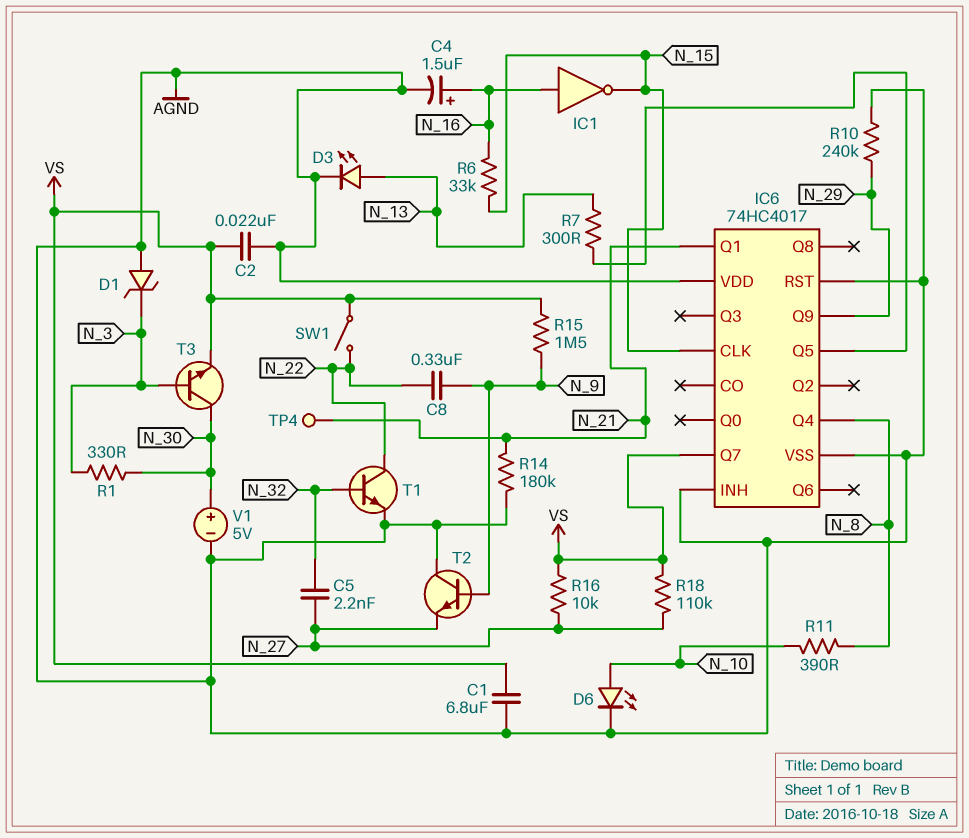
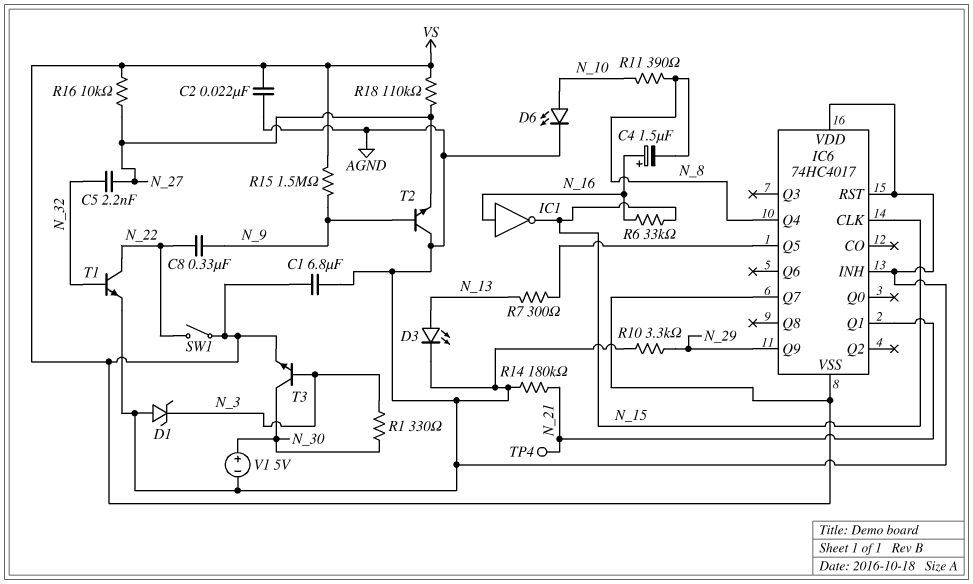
C4: 1.5uF (plus N_16, minus AGND) -> 1.5uF (plus N_16, minus N_8)
IC6 pin VSS: AGND -> VS
R10: 240k (AGND, N_29) -> 3.3k (AGND, N_29)

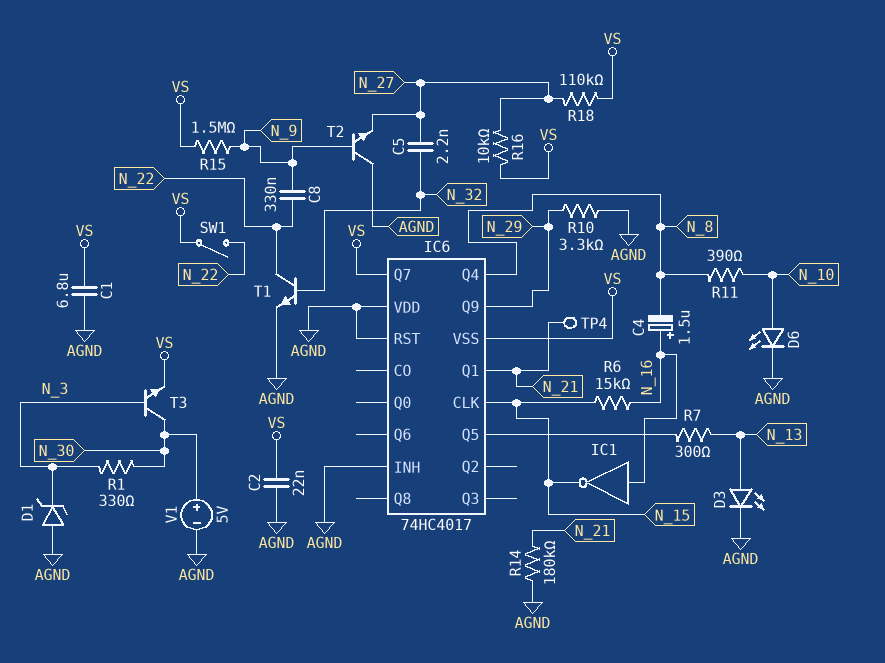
R6: 33k (N_15, N_16) -> 15k (N_15, N_16)

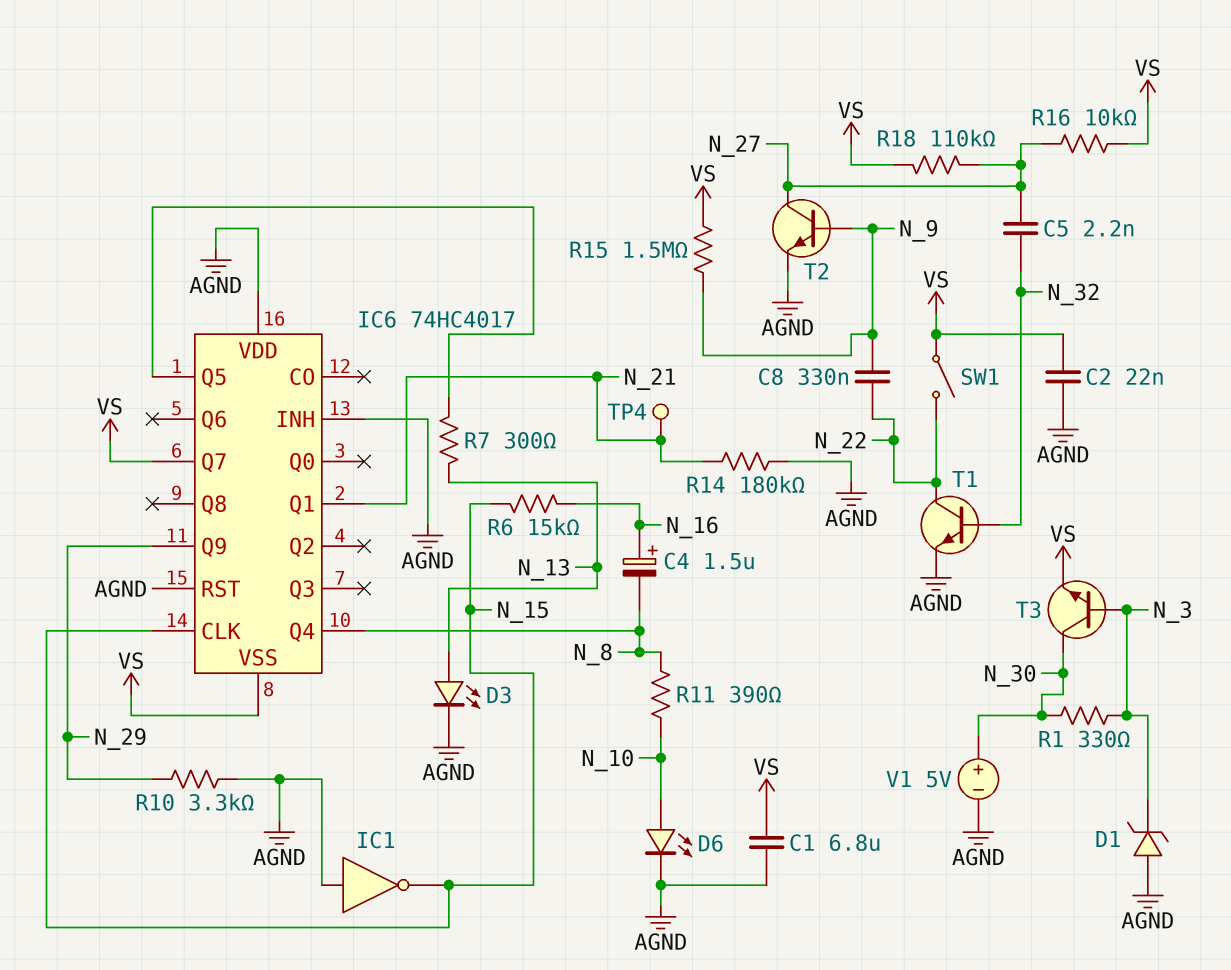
IC1: NOT (in N_16, out N_15) -> NOT (in AGND, out N_15)
T2: NPN (B N_9, C AGND, E N_27) -> NPN (B N_9, C N_27, E AGND)

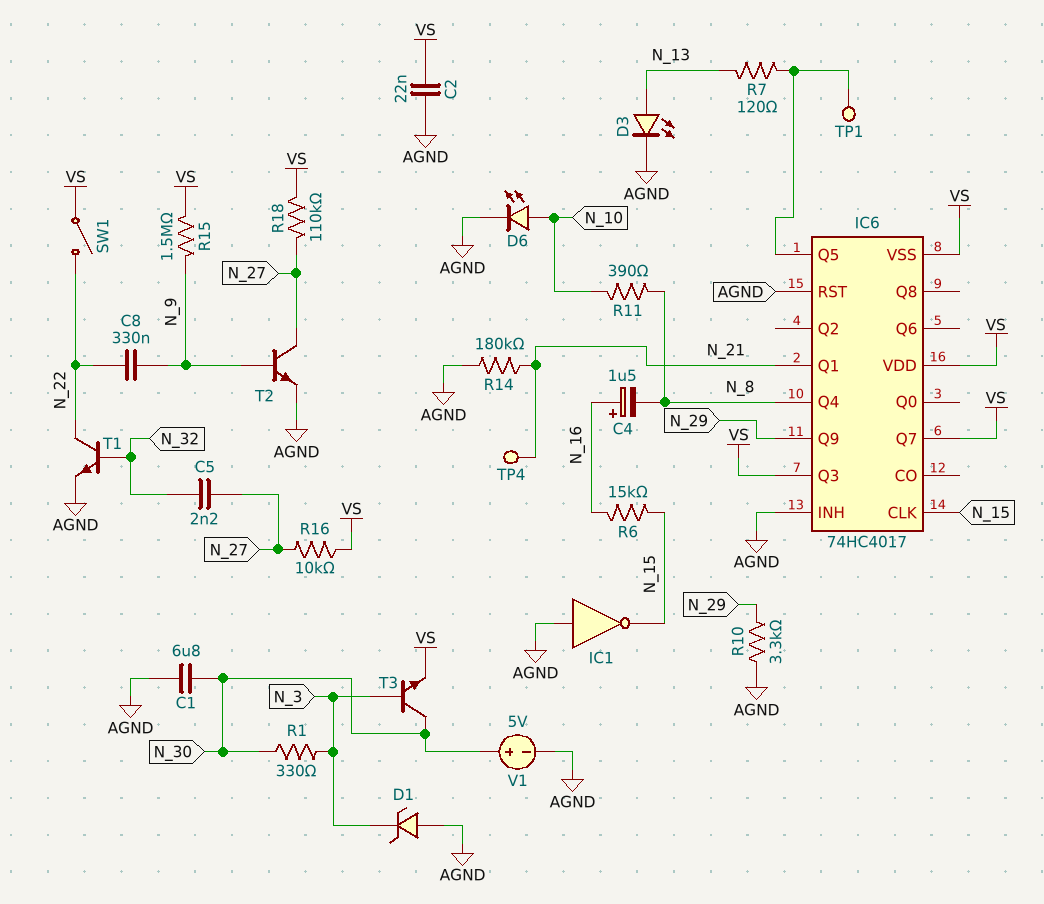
C1: 6.8uF (AGND, VS) -> 6.8uF (AGND, N_30)
IC6 pin Q3: none -> VS
IC6 pin VDD: AGND -> VS
R7: 300 (IC6/Q5, N_13) -> 120 (IC6/Q5, N_13)
TP1: none -> test point (IC6/Q5)

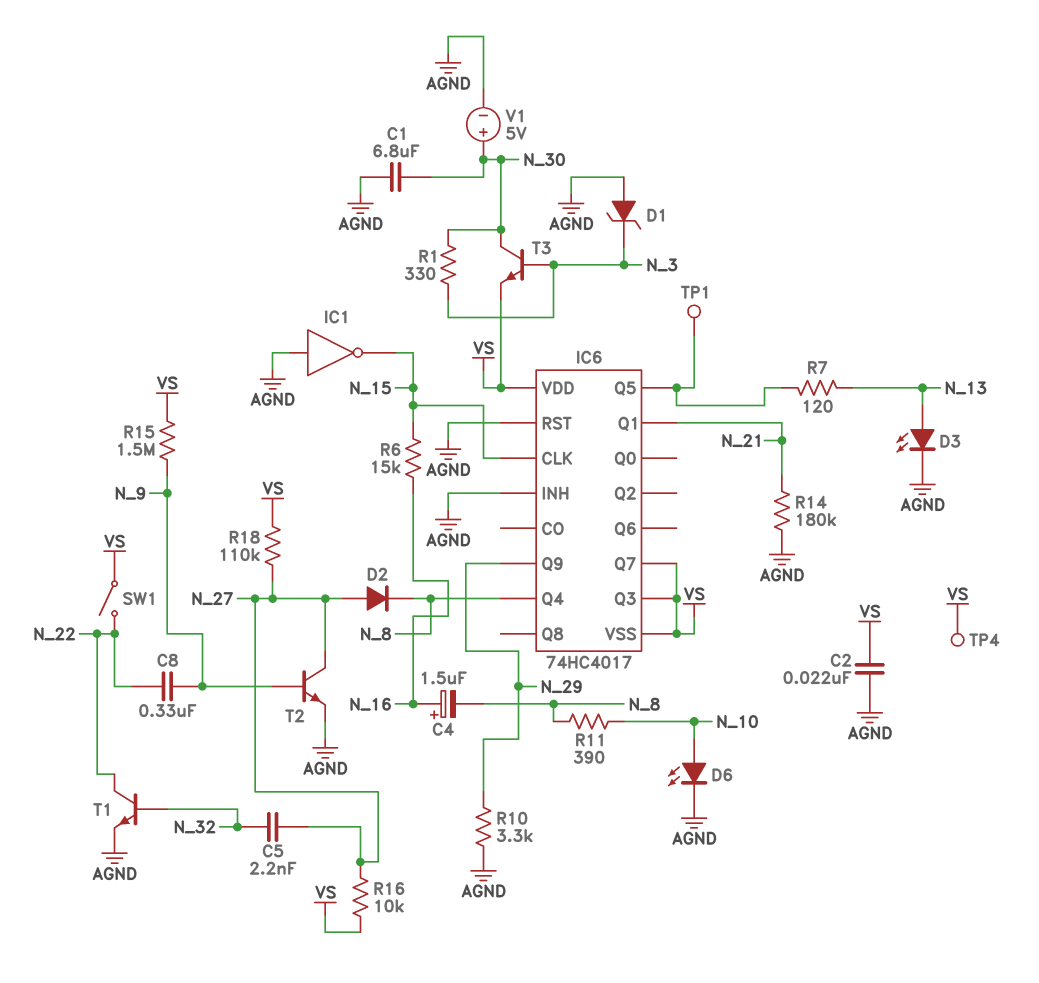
D2: none -> diode (A N_27, K N_8)
TP4: test point (N_21) -> test point (VS)

